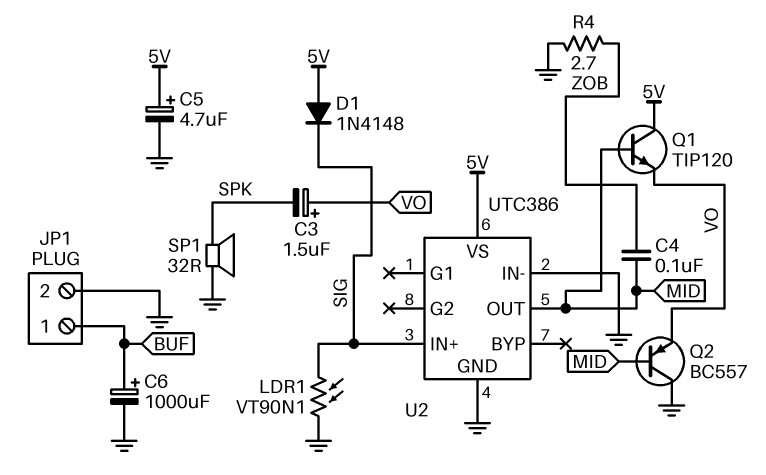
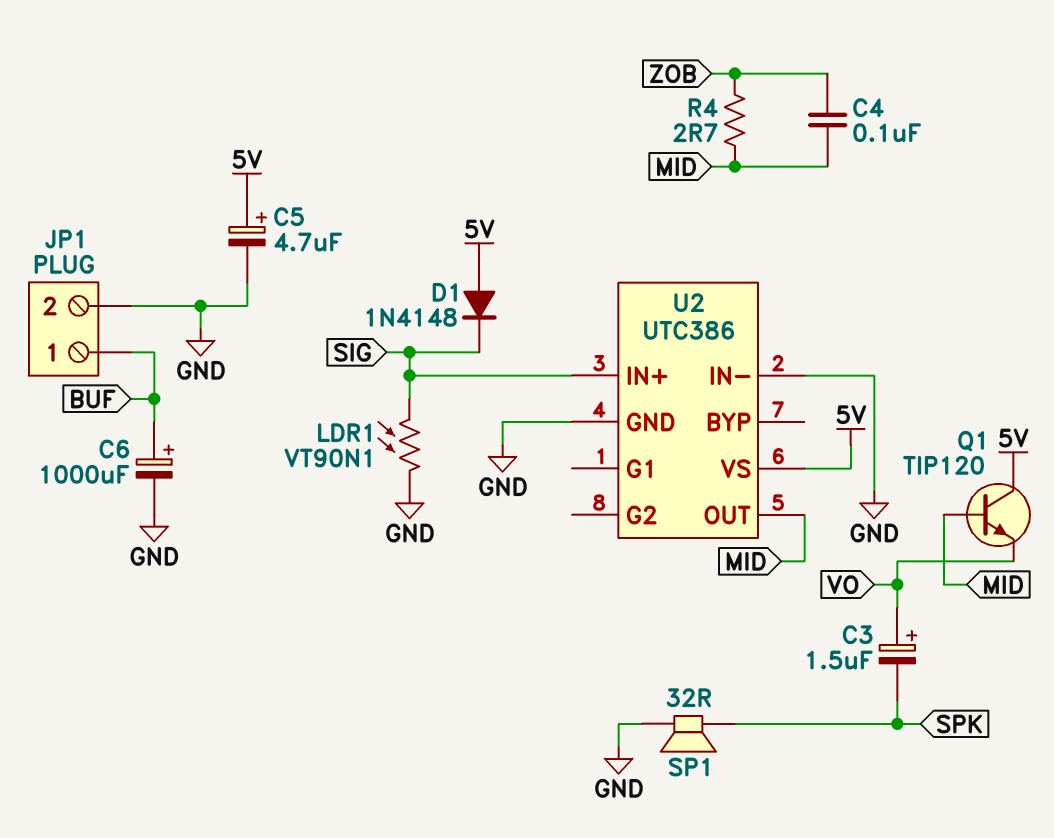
Q2: PNP BC557 (B MID, C GND, E VO) -> none
R4: 2.7 (GND, ZOB) -> 2.7 (MID, ZOB)

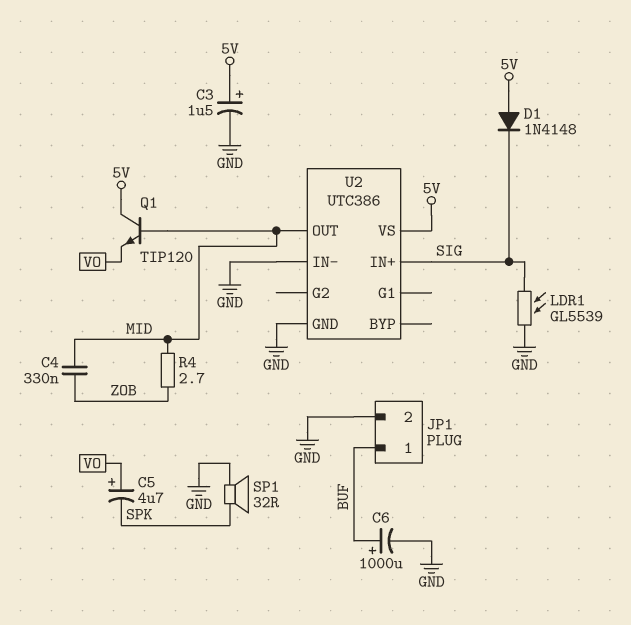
C3: 1.5uF (plus VO, minus SPK) -> 1.5uF (plus 5V, minus GND)
C4: 100nF (MID, ZOB) -> 330nF (MID, ZOB)
C5: 4.7uF (plus 5V, minus GND) -> 4.7uF (plus VO, minus SPK)
LDR1: VT90N1 (GND, SIG) -> GL5539 (GND, SIG)

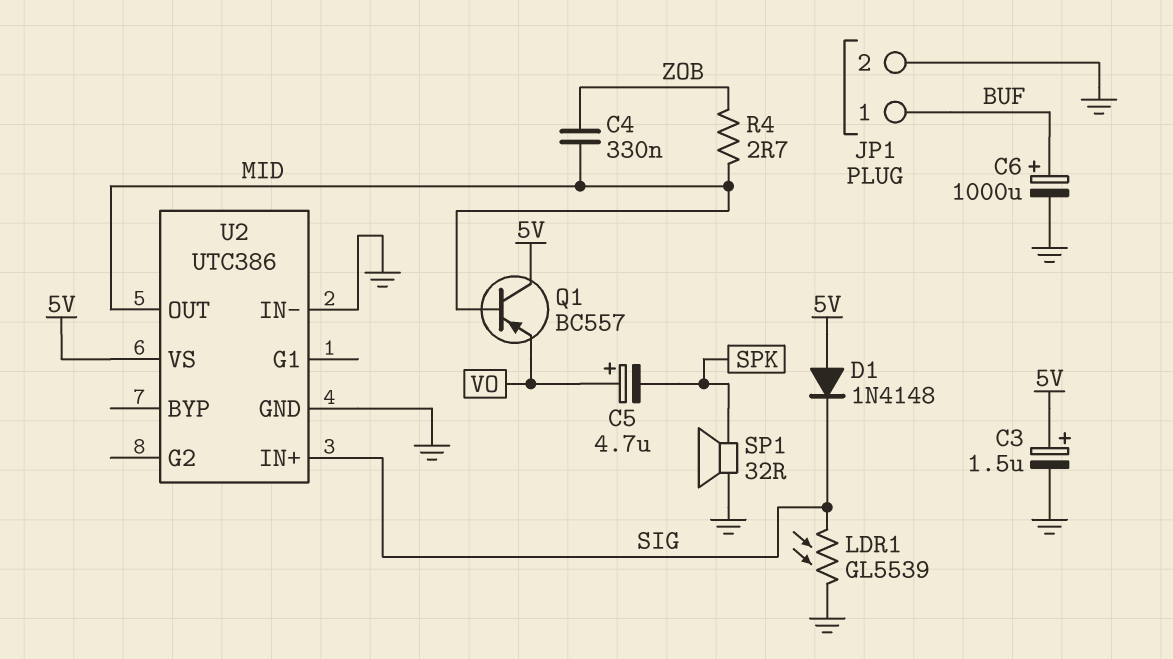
Q1: NPN TIP120 (B MID, C 5V, E VO) -> PNP BC557 (B MID, C 5V, E VO)

